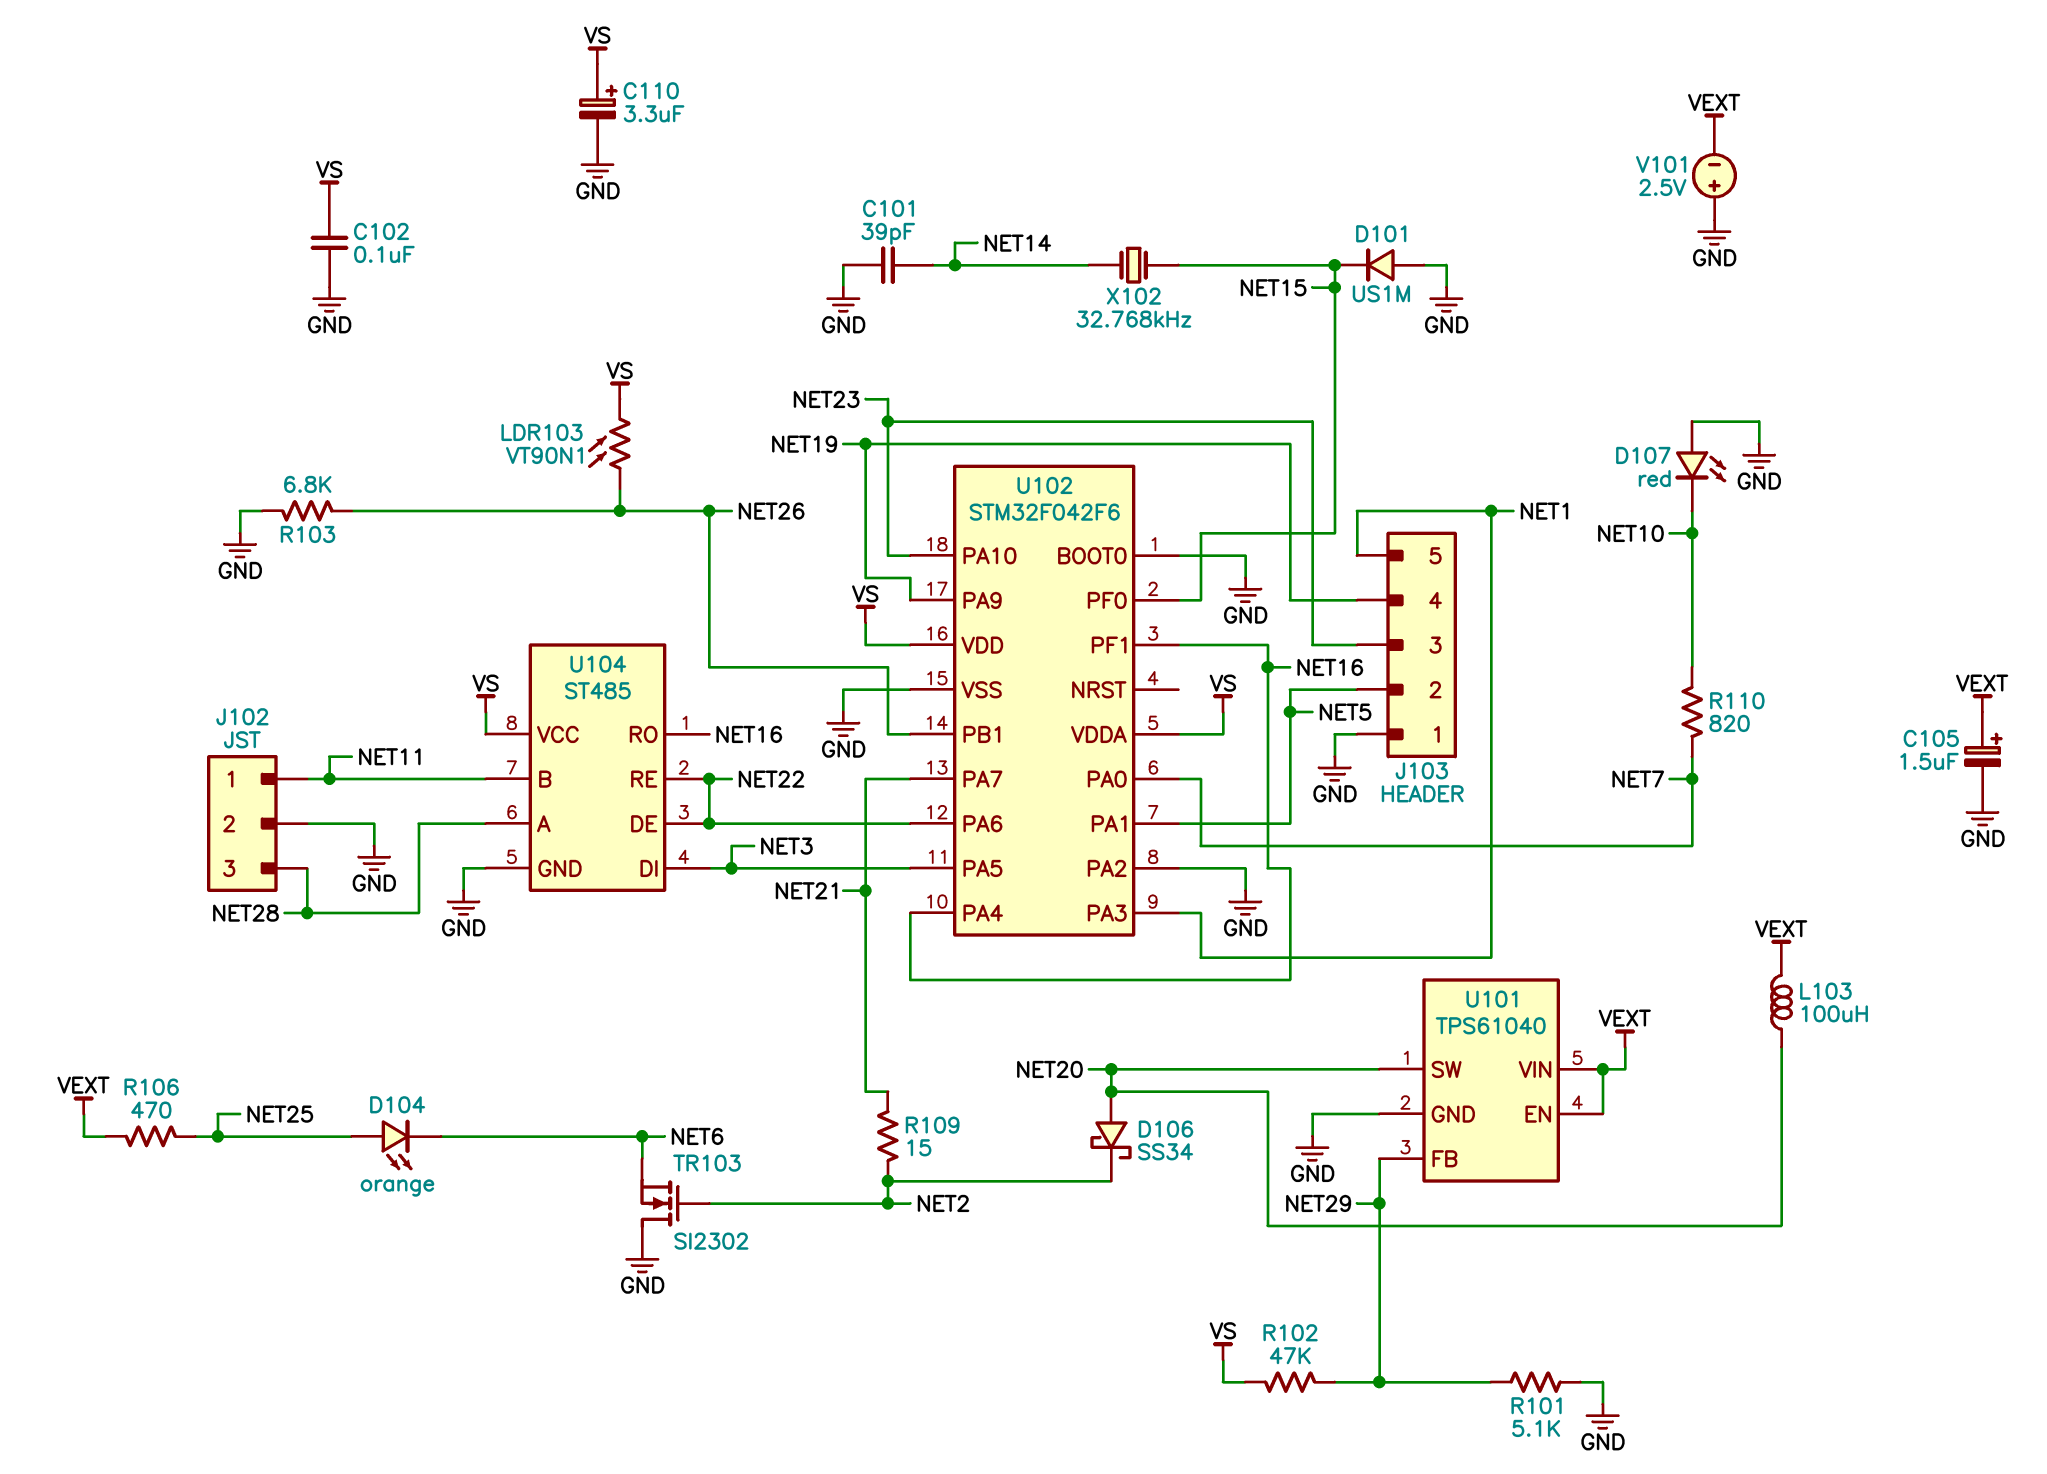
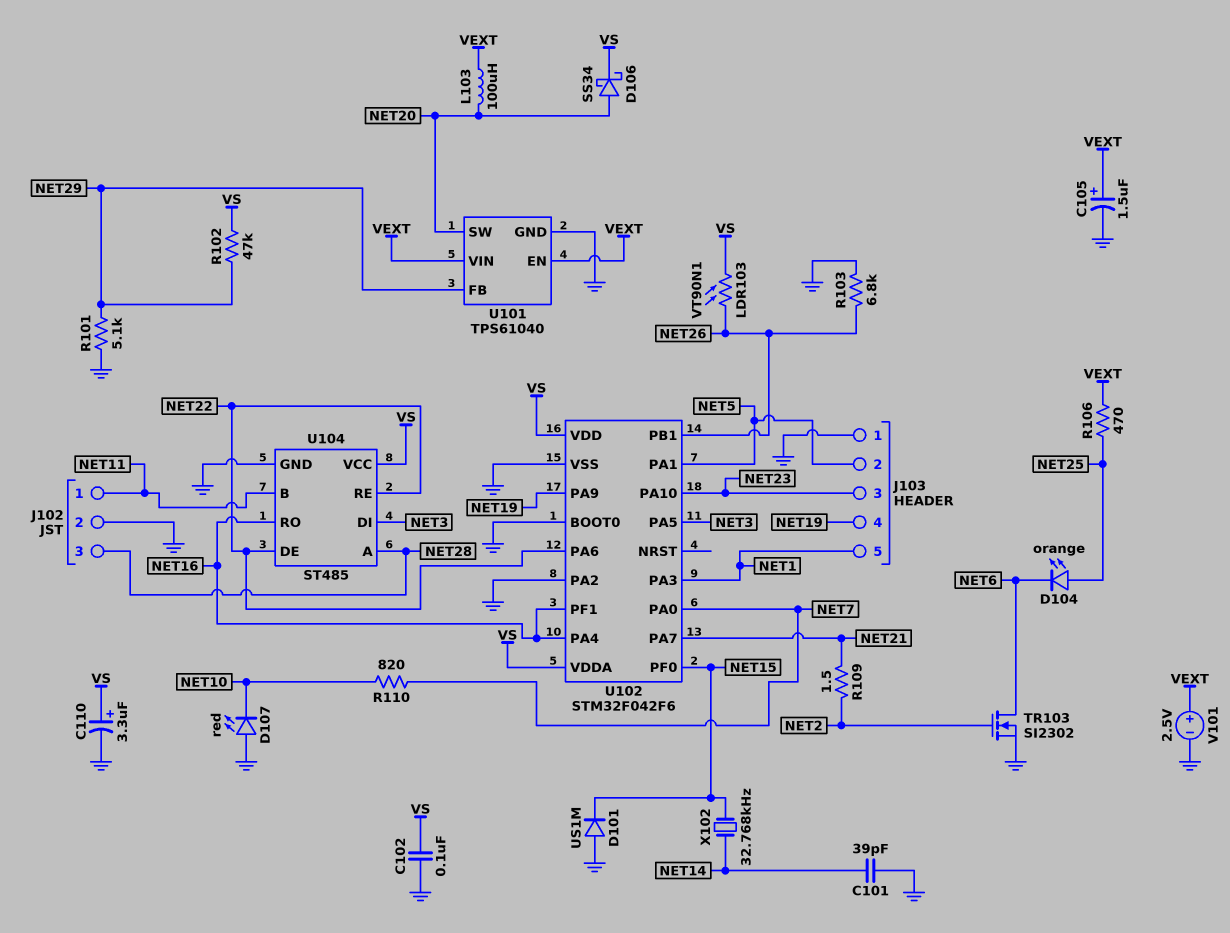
D106: schottky SS34 (A NET20, K NET2) -> schottky SS34 (A NET20, K VS)
R109: 15 (NET2, NET21) -> 1.5 (NET2, NET21)
TR103: NMOS SI2302 (G NET2, D GND, S NET6) -> NMOS SI2302 (G NET2, D NET6, S GND)
V101: 2.5V (plus GND, minus VEXT) -> 2.5V (plus VEXT, minus GND)

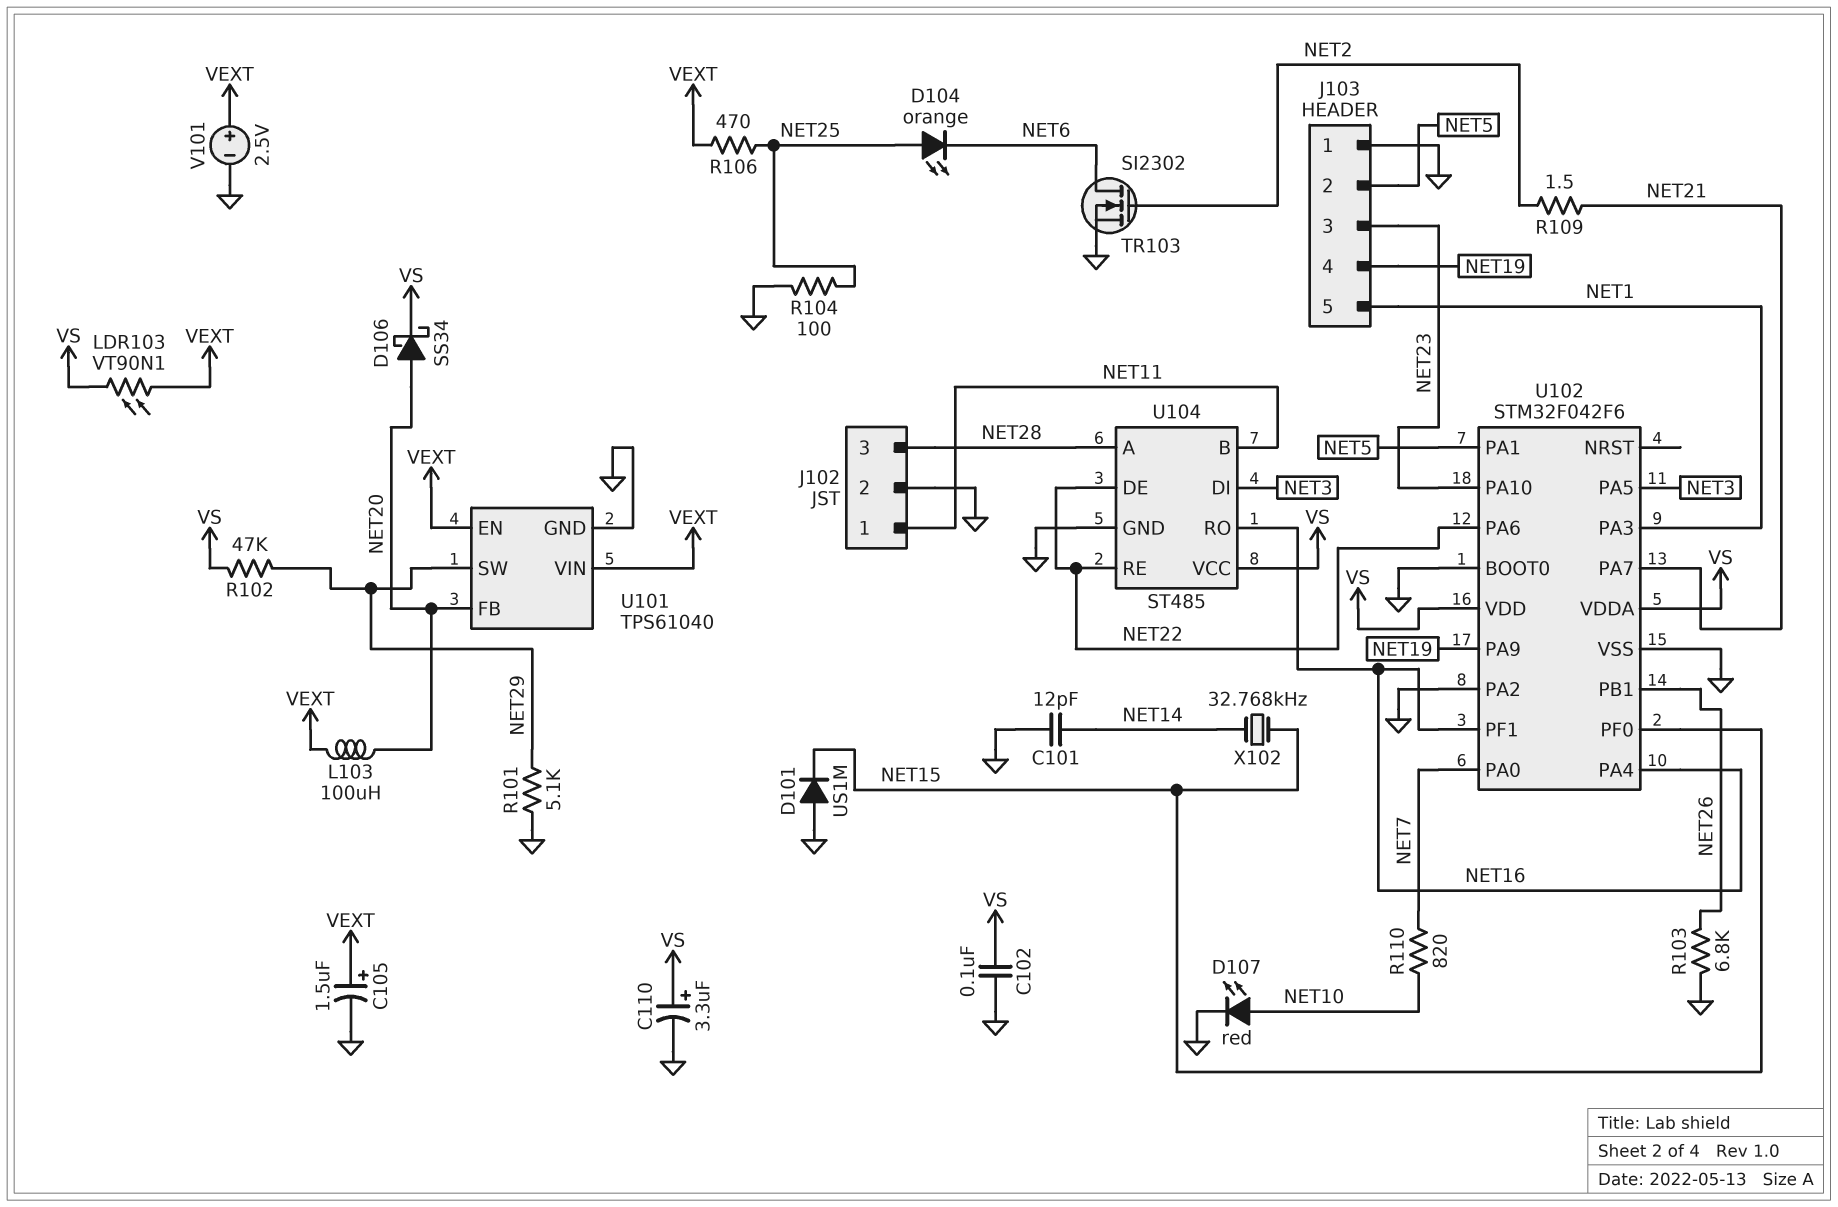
C101: 39pF (GND, NET14) -> 12pF (GND, NET14)
D107: LED red (A GND, K NET10) -> LED red (A NET10, K GND)
LDR103: VT90N1 (NET26, VS) -> VT90N1 (VEXT, VS)
R104: none -> 100 (GND, NET25)
U101 pin FB: NET29 -> NET20
U101 pin SW: NET20 -> NET29

